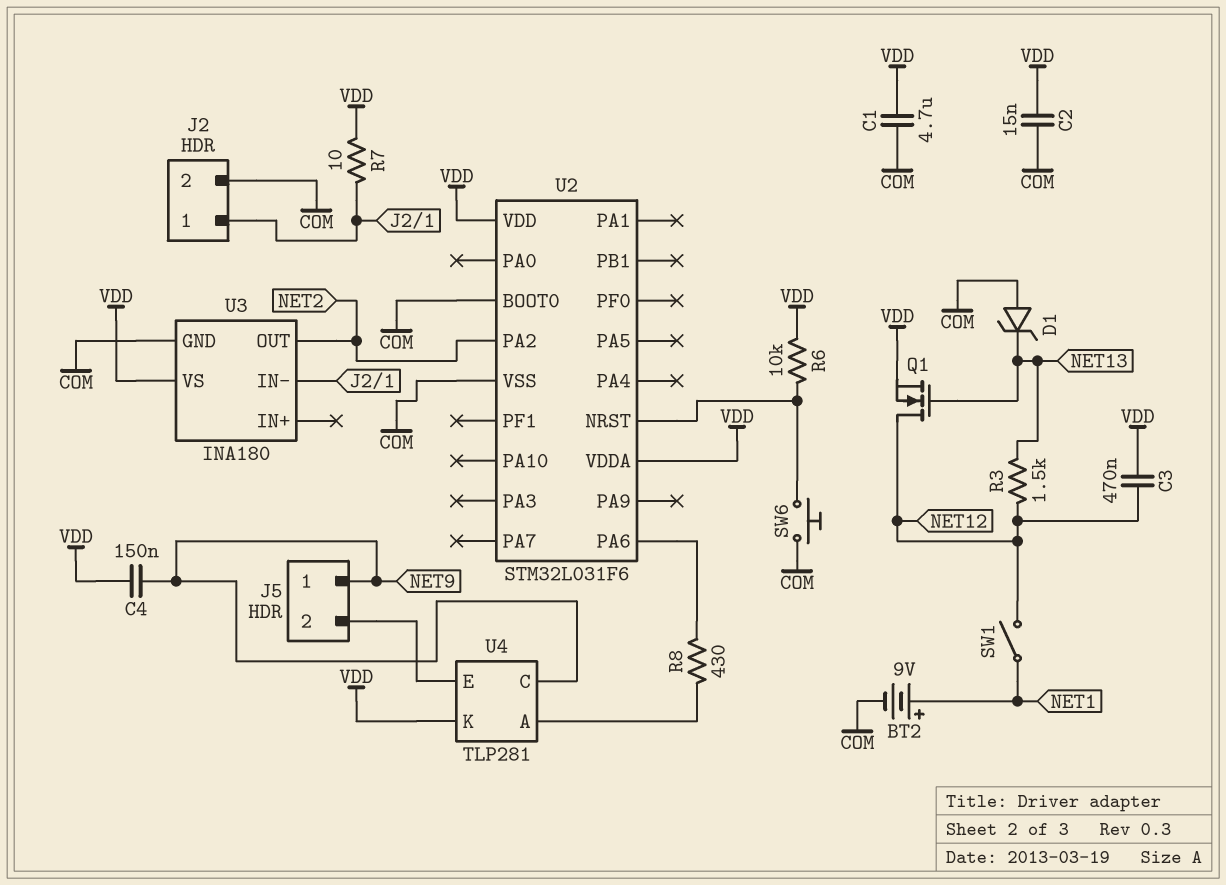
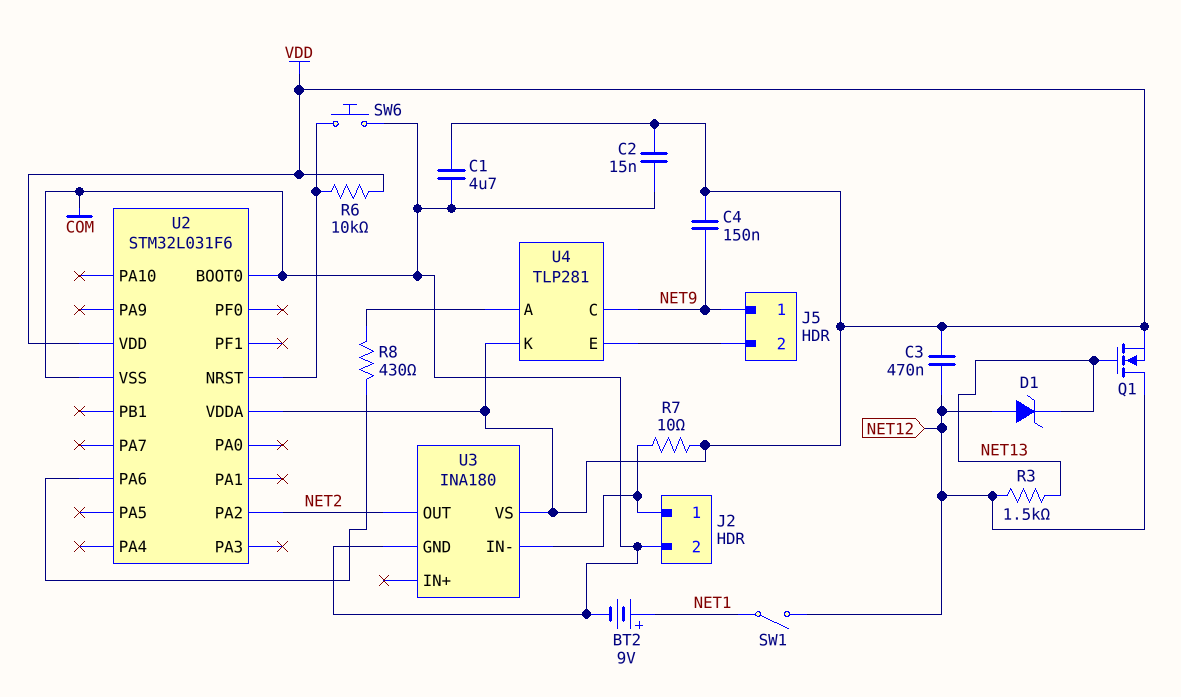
D1: zener (A COM, K NET13) -> zener (A NET12, K NET13)

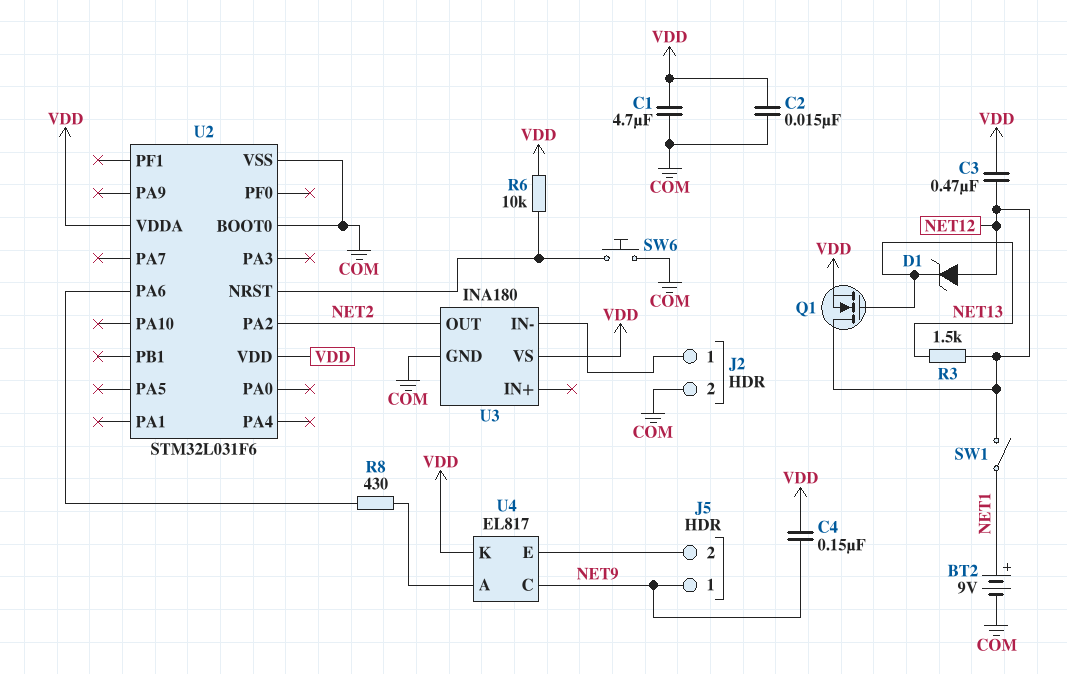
R7: 10 (J2/1, VDD) -> none
U4: TLP281 -> EL817

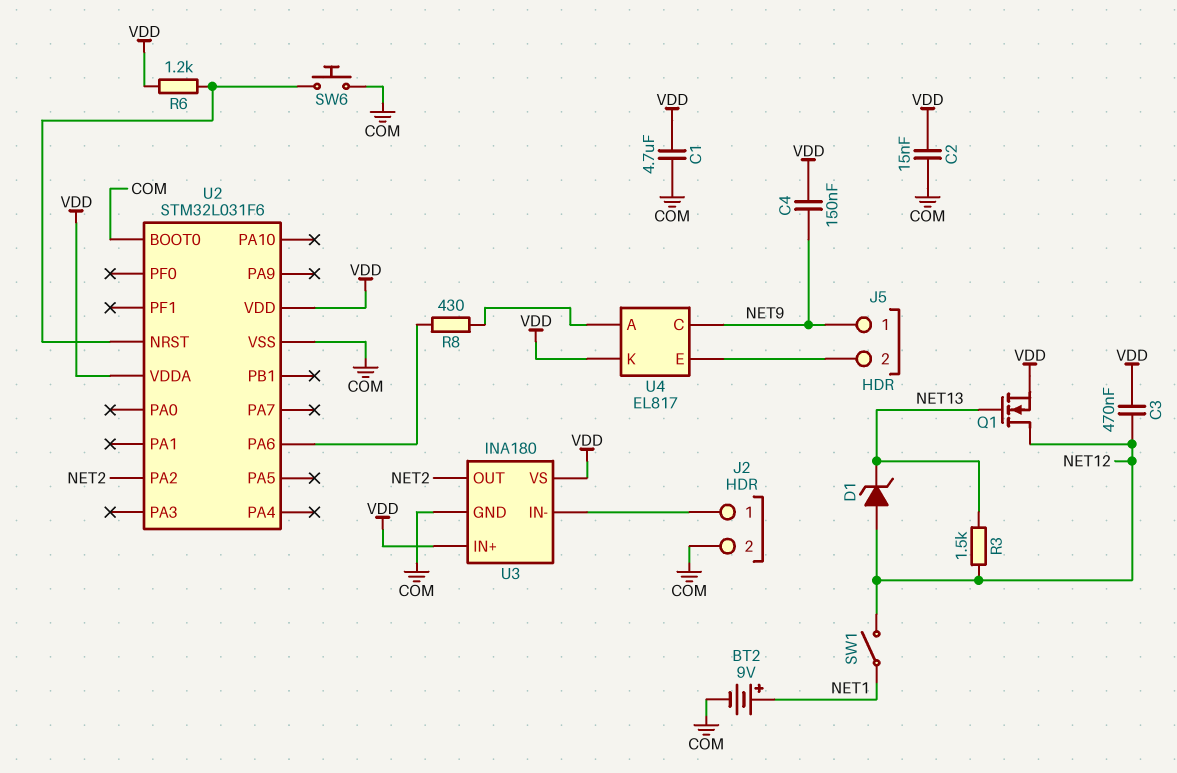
R6: 10k (U2/NRST, VDD) -> 1.2k (U2/NRST, VDD)
U3 pin IN+: none -> VDD

